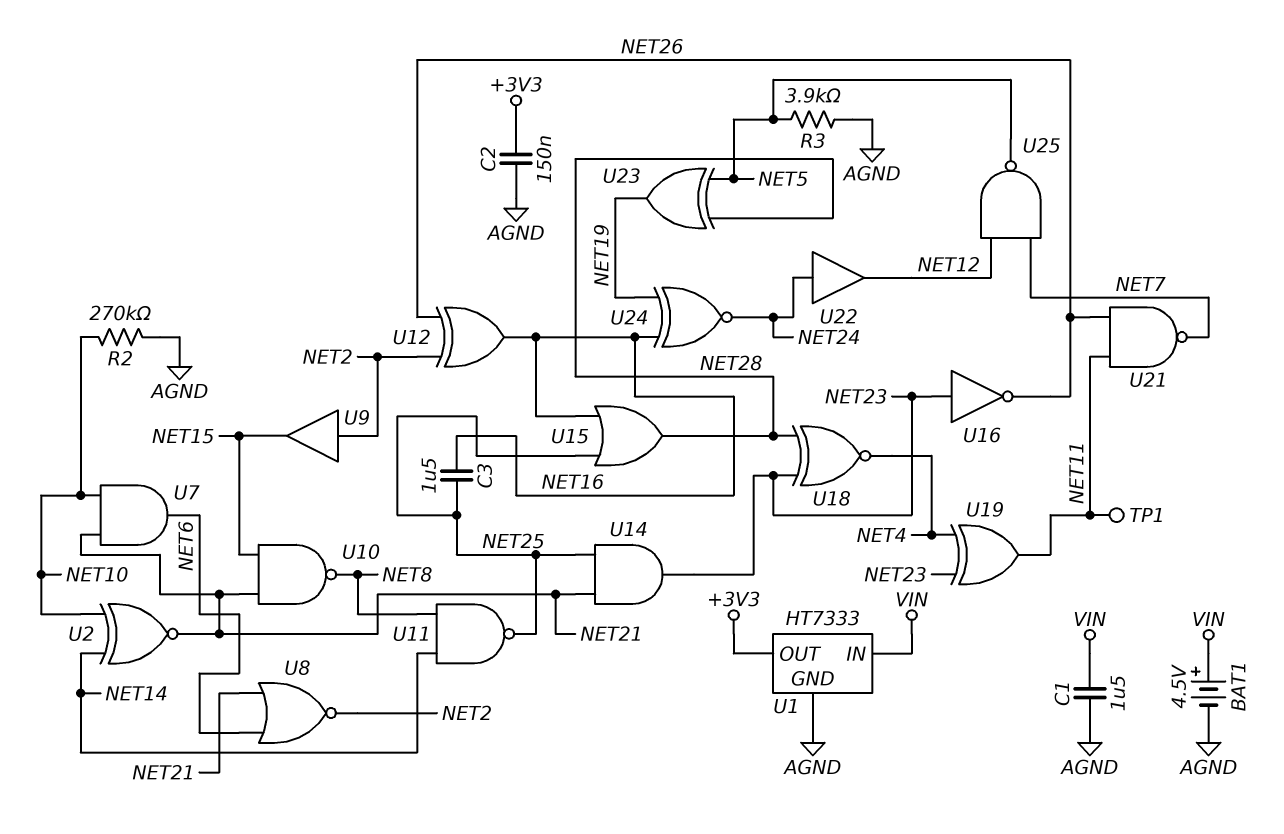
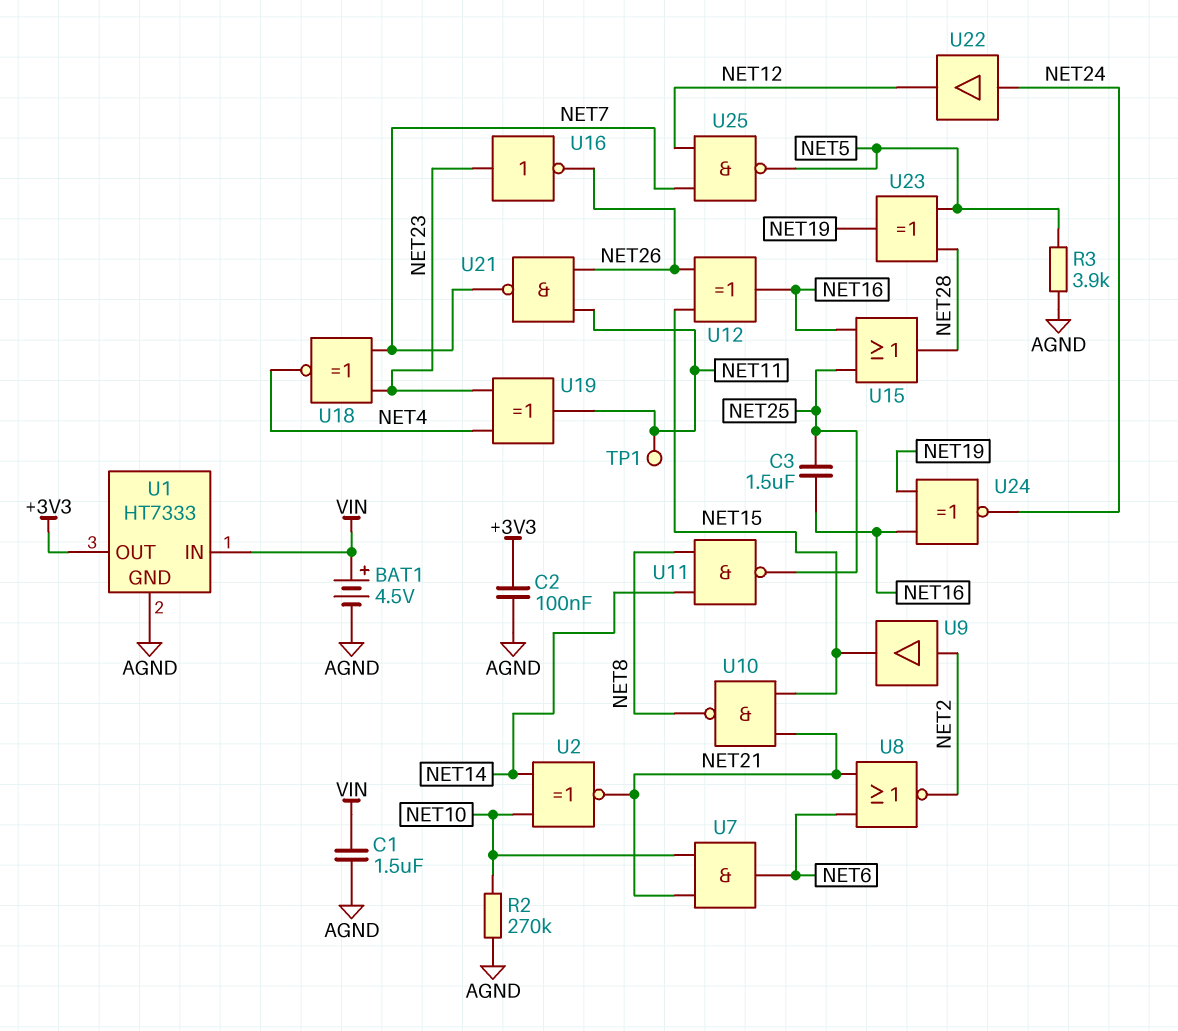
C2: 150nF (+3V3, AGND) -> 100nF (+3V3, AGND)
U12: XOR (in NET2, in NET26, out NET16) -> XOR (in NET15, in NET26, out NET16)
U14: AND (in NET21, in NET25, out NET23) -> none
U18: XNOR (in NET23, in NET28, out NET4) -> XNOR (in NET7, in NET23, out NET4)

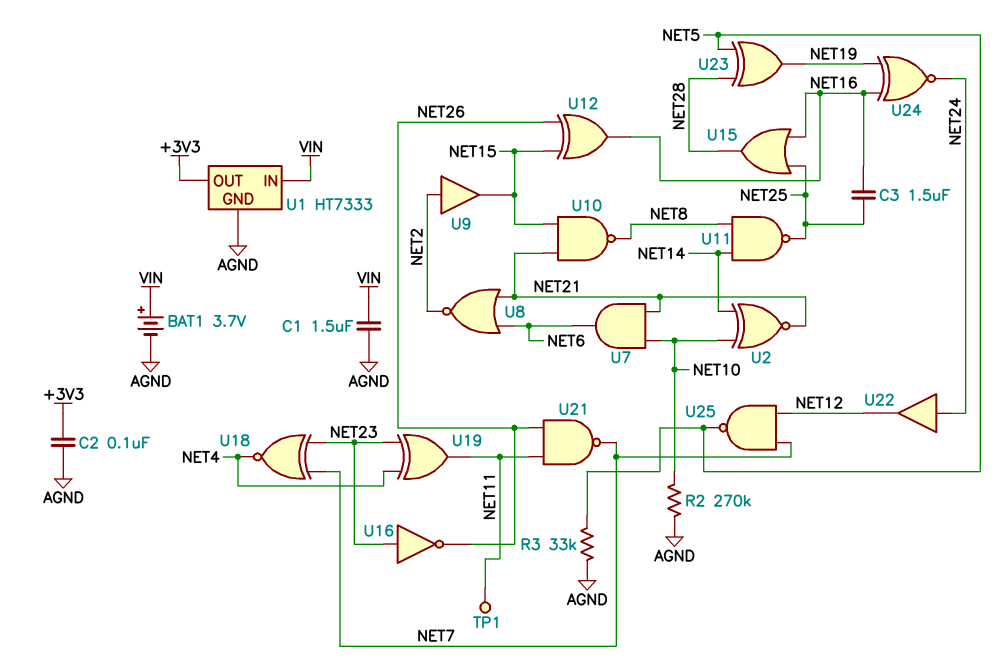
BAT1: 4.5V (plus VIN, minus AGND) -> 3.7V (plus VIN, minus AGND)
R3: 3.9k (AGND, NET5) -> 33k (AGND, NET5)

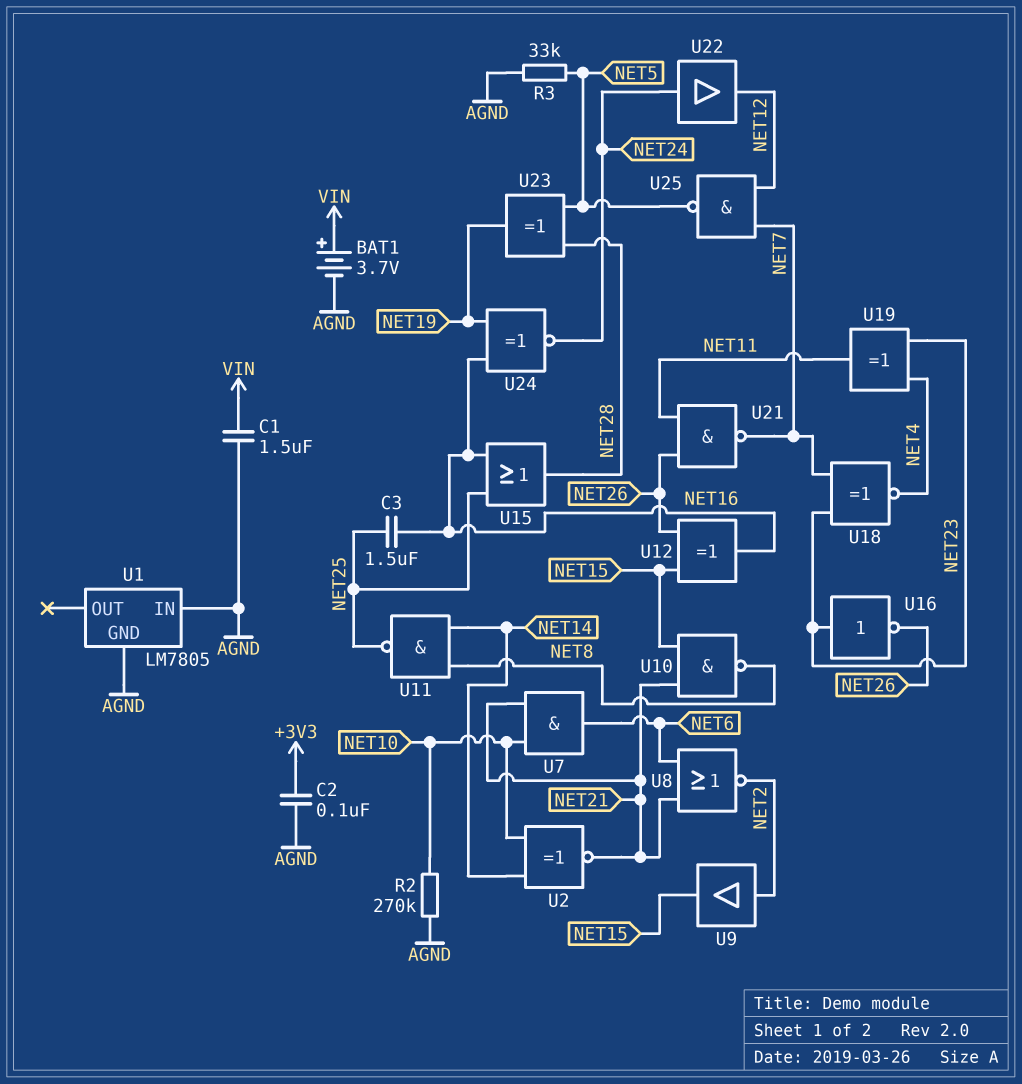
TP1: test point (NET11) -> none
U1: HT7333 -> LM7805
U1 pin IN: VIN -> AGND
U1 pin OUT: +3V3 -> none

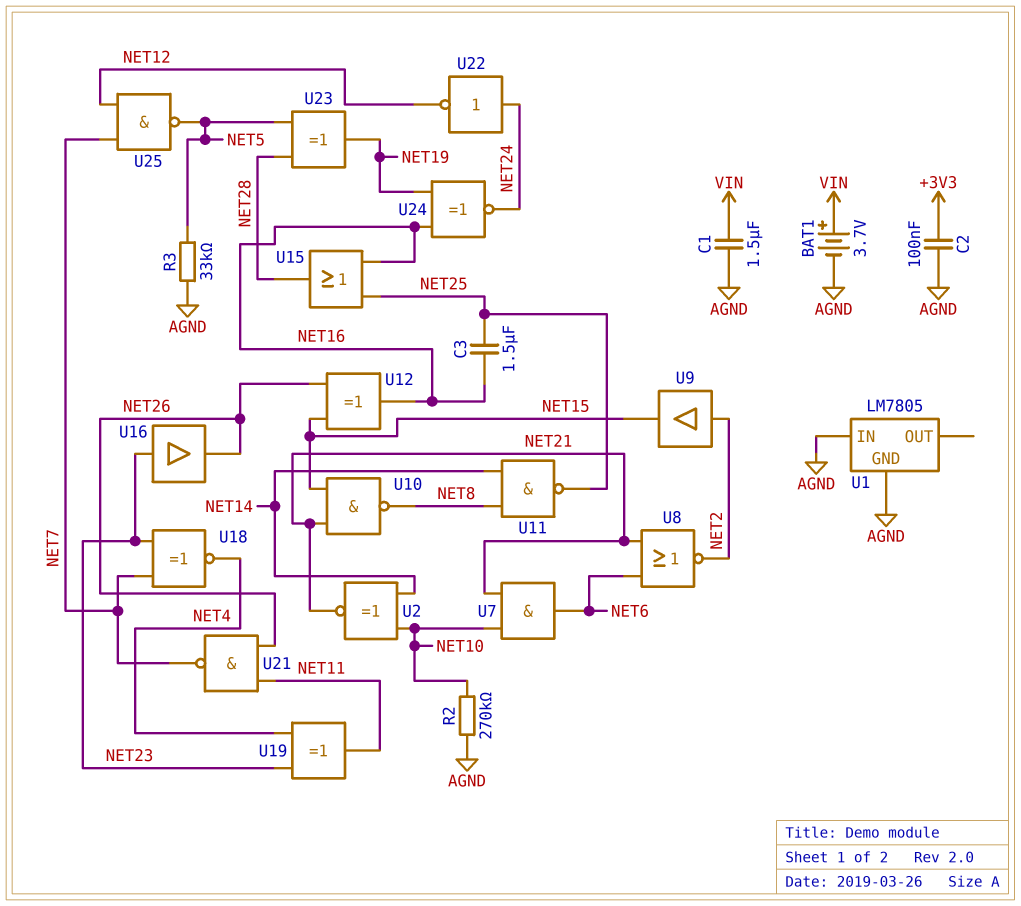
U16: NOT (in NET23, out NET26) -> buffer (in NET23, out NET26)
U22: buffer (in NET24, out NET12) -> NOT (in NET24, out NET12)

